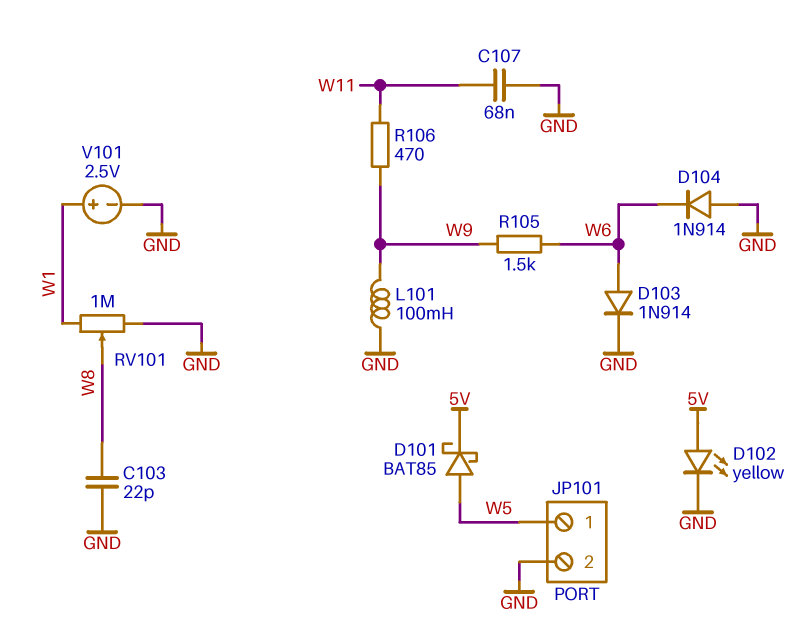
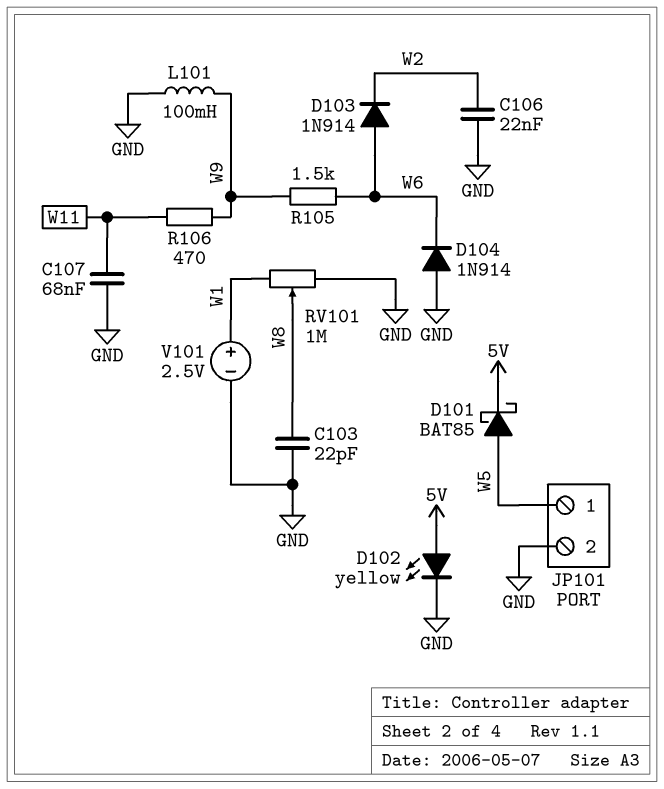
C106: none -> 22nF (GND, W2)
D103: diode 1N914 (A W6, K GND) -> diode 1N914 (A W6, K W2)

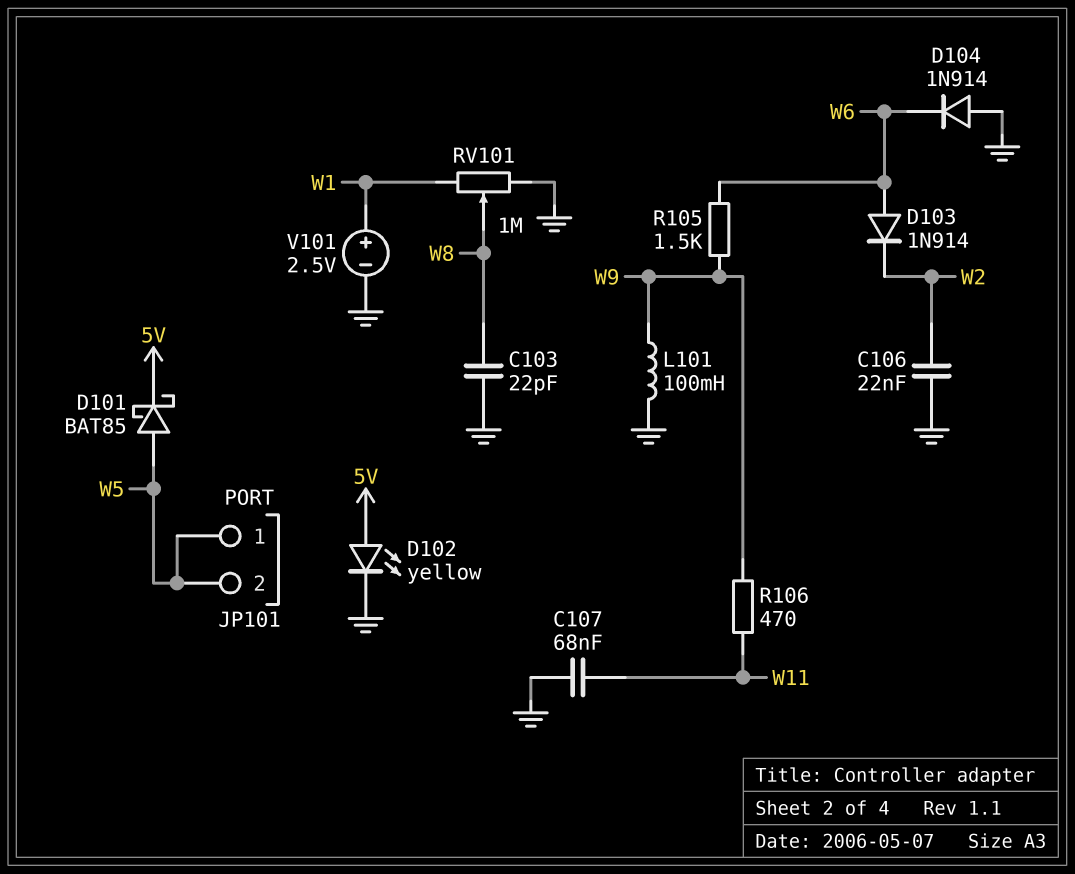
JP101 pin 2: GND -> W5

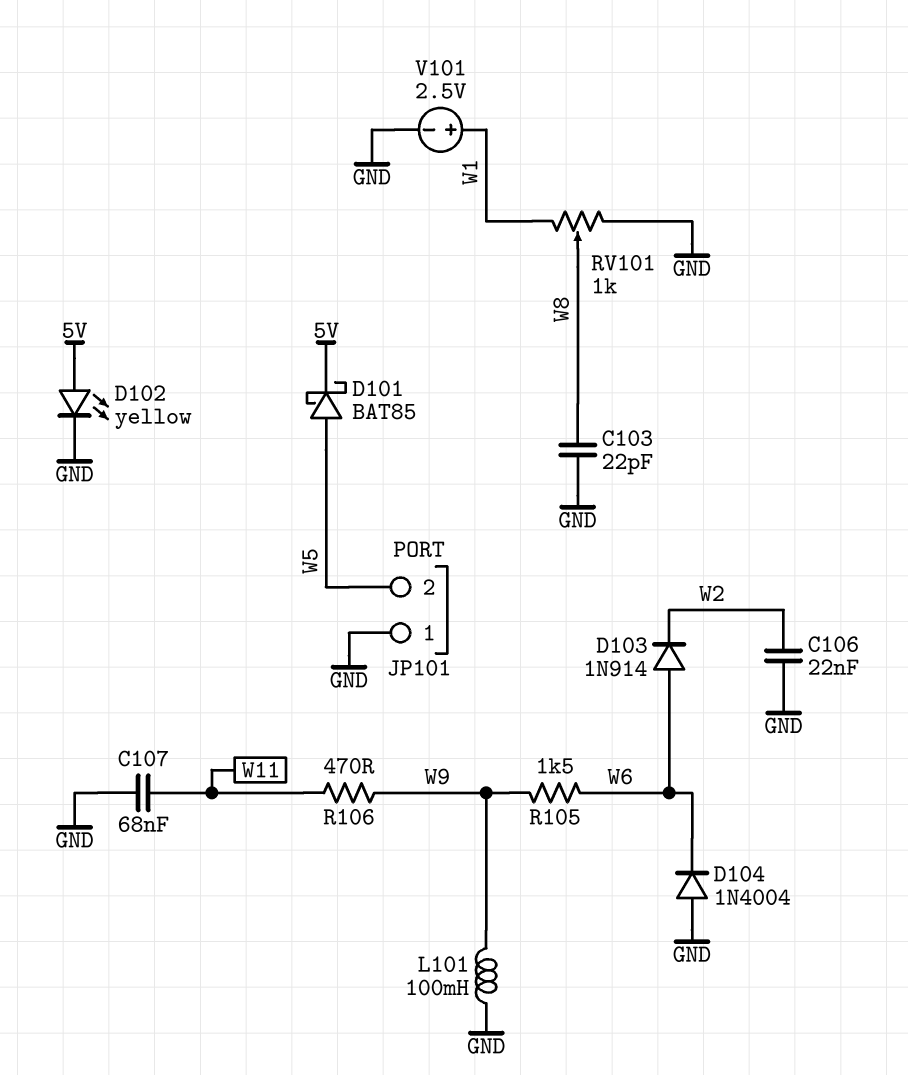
D104: diode 1N914 (A GND, K W6) -> diode 1N4004 (A GND, K W6)
JP101 pin 1: W5 -> GND
RV101: 1M (GND, W1, wiper W8) -> 1k (GND, W1, wiper W8)

